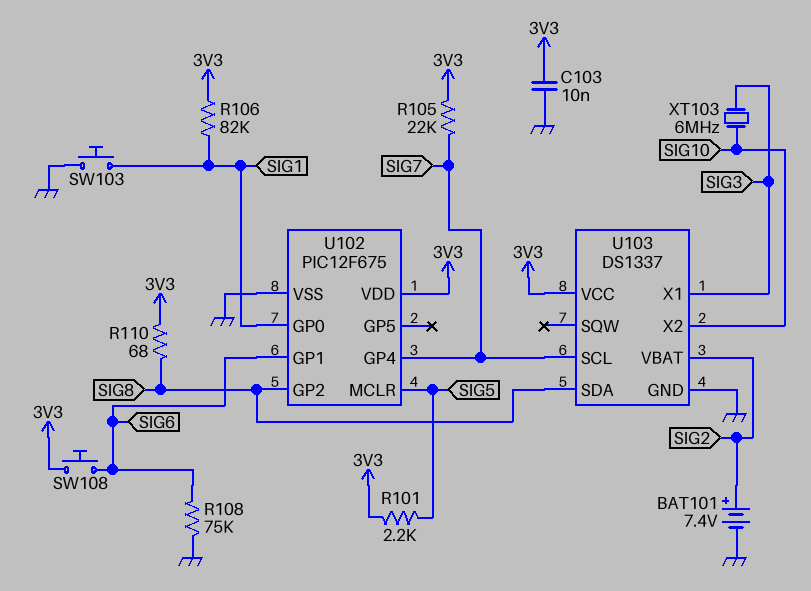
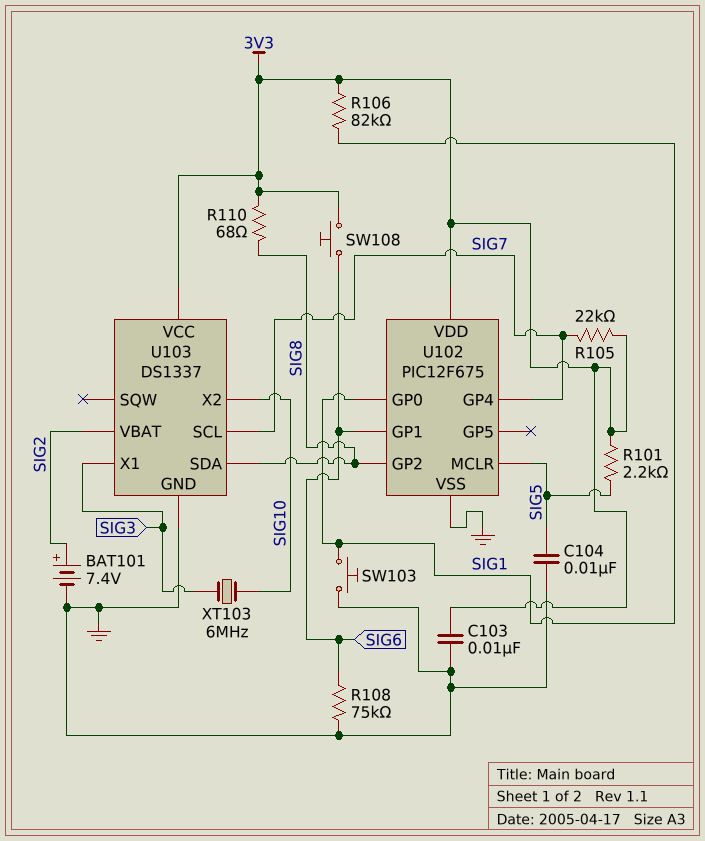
C104: none -> 10nF (GND, SIG5)

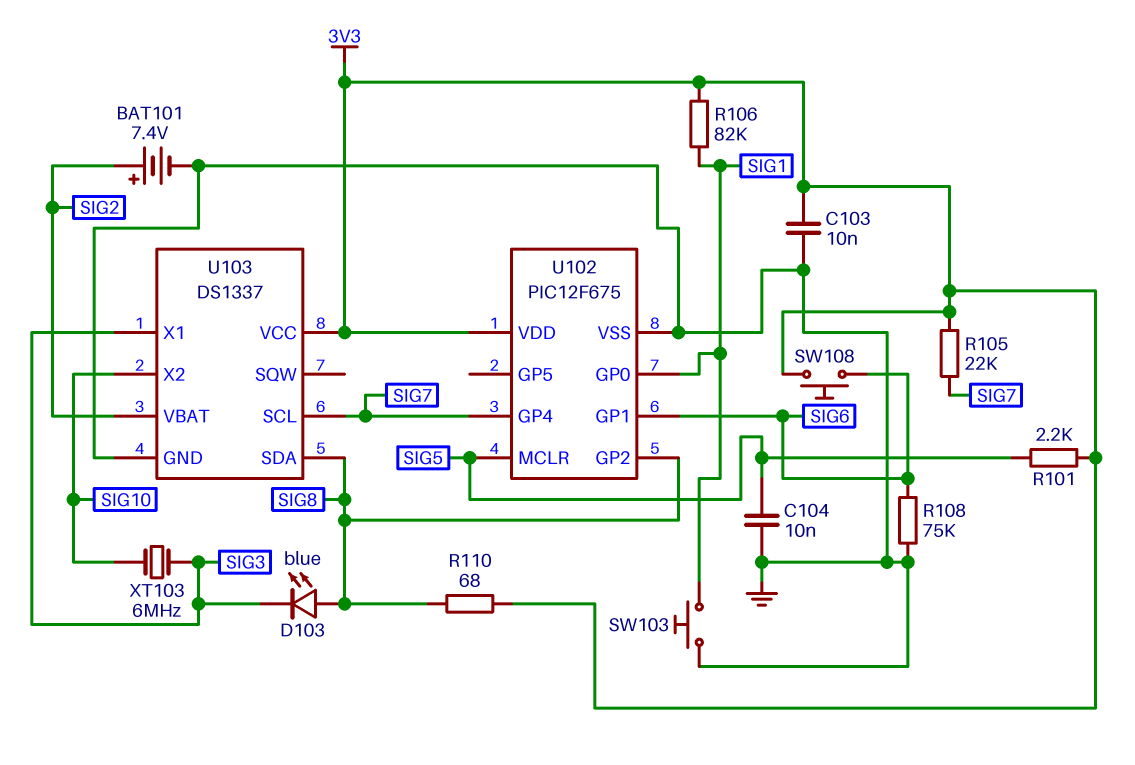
D103: none -> LED blue (A SIG8, K SIG3)

